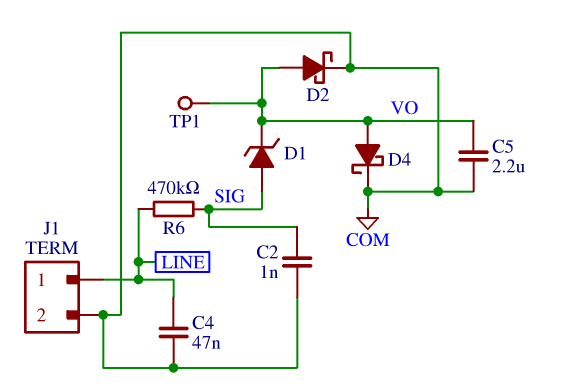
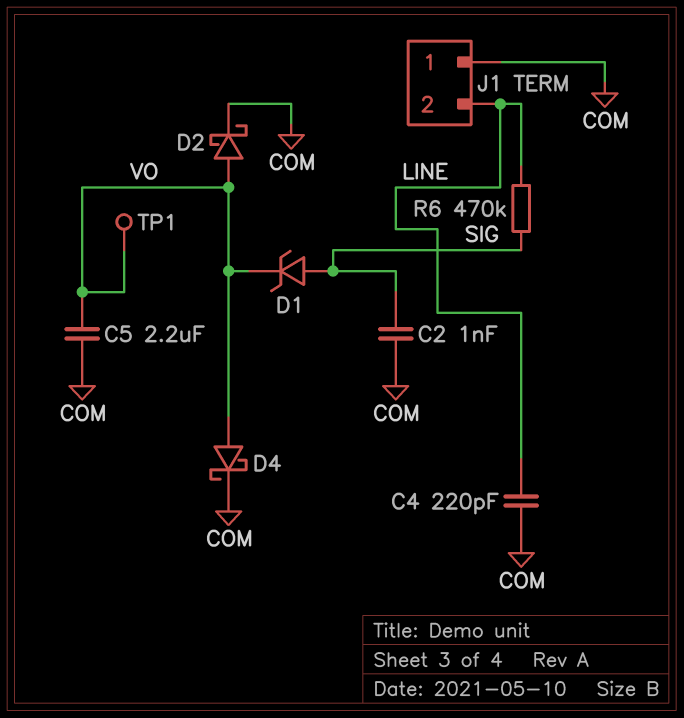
C4: 47nF (COM, LINE) -> 220pF (COM, LINE)
J1 pin 1: LINE -> COM
J1 pin 2: COM -> LINE

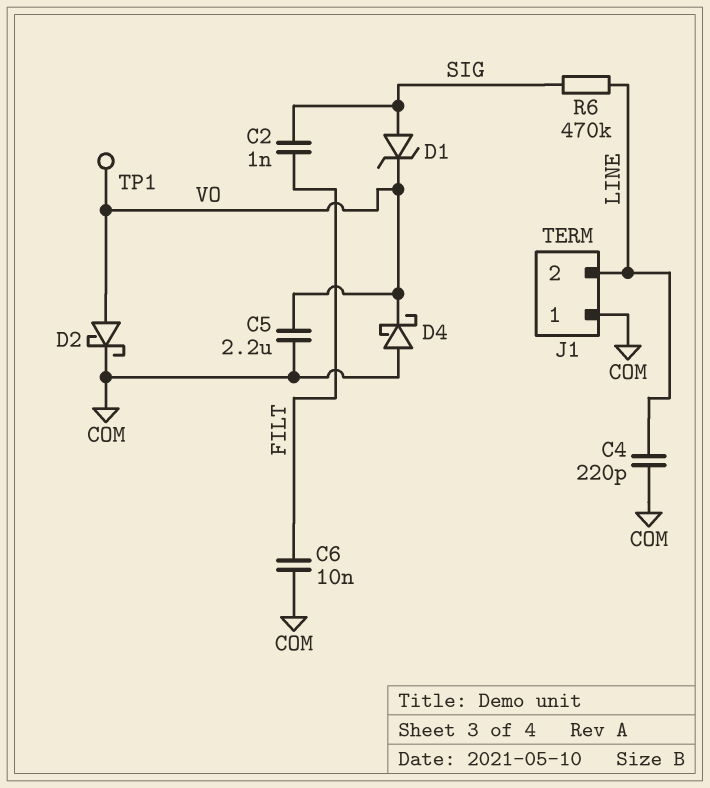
C2: 1nF (COM, SIG) -> 1nF (FILT, SIG)
C6: none -> 10nF (COM, FILT)
D4: schottky (A VO, K COM) -> schottky (A COM, K VO)

